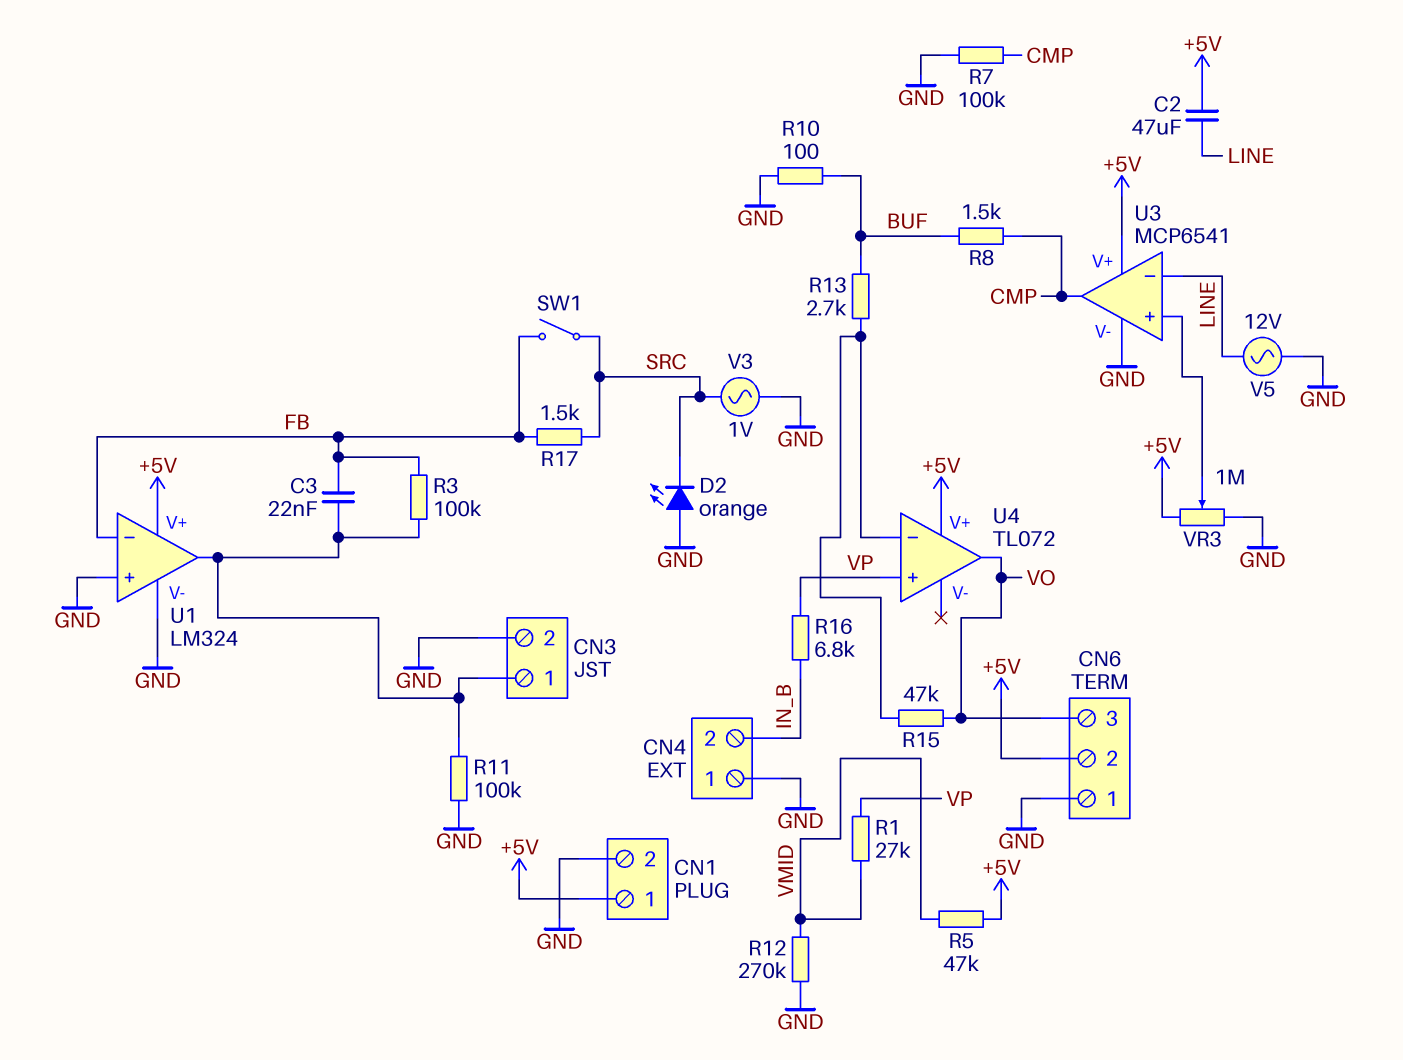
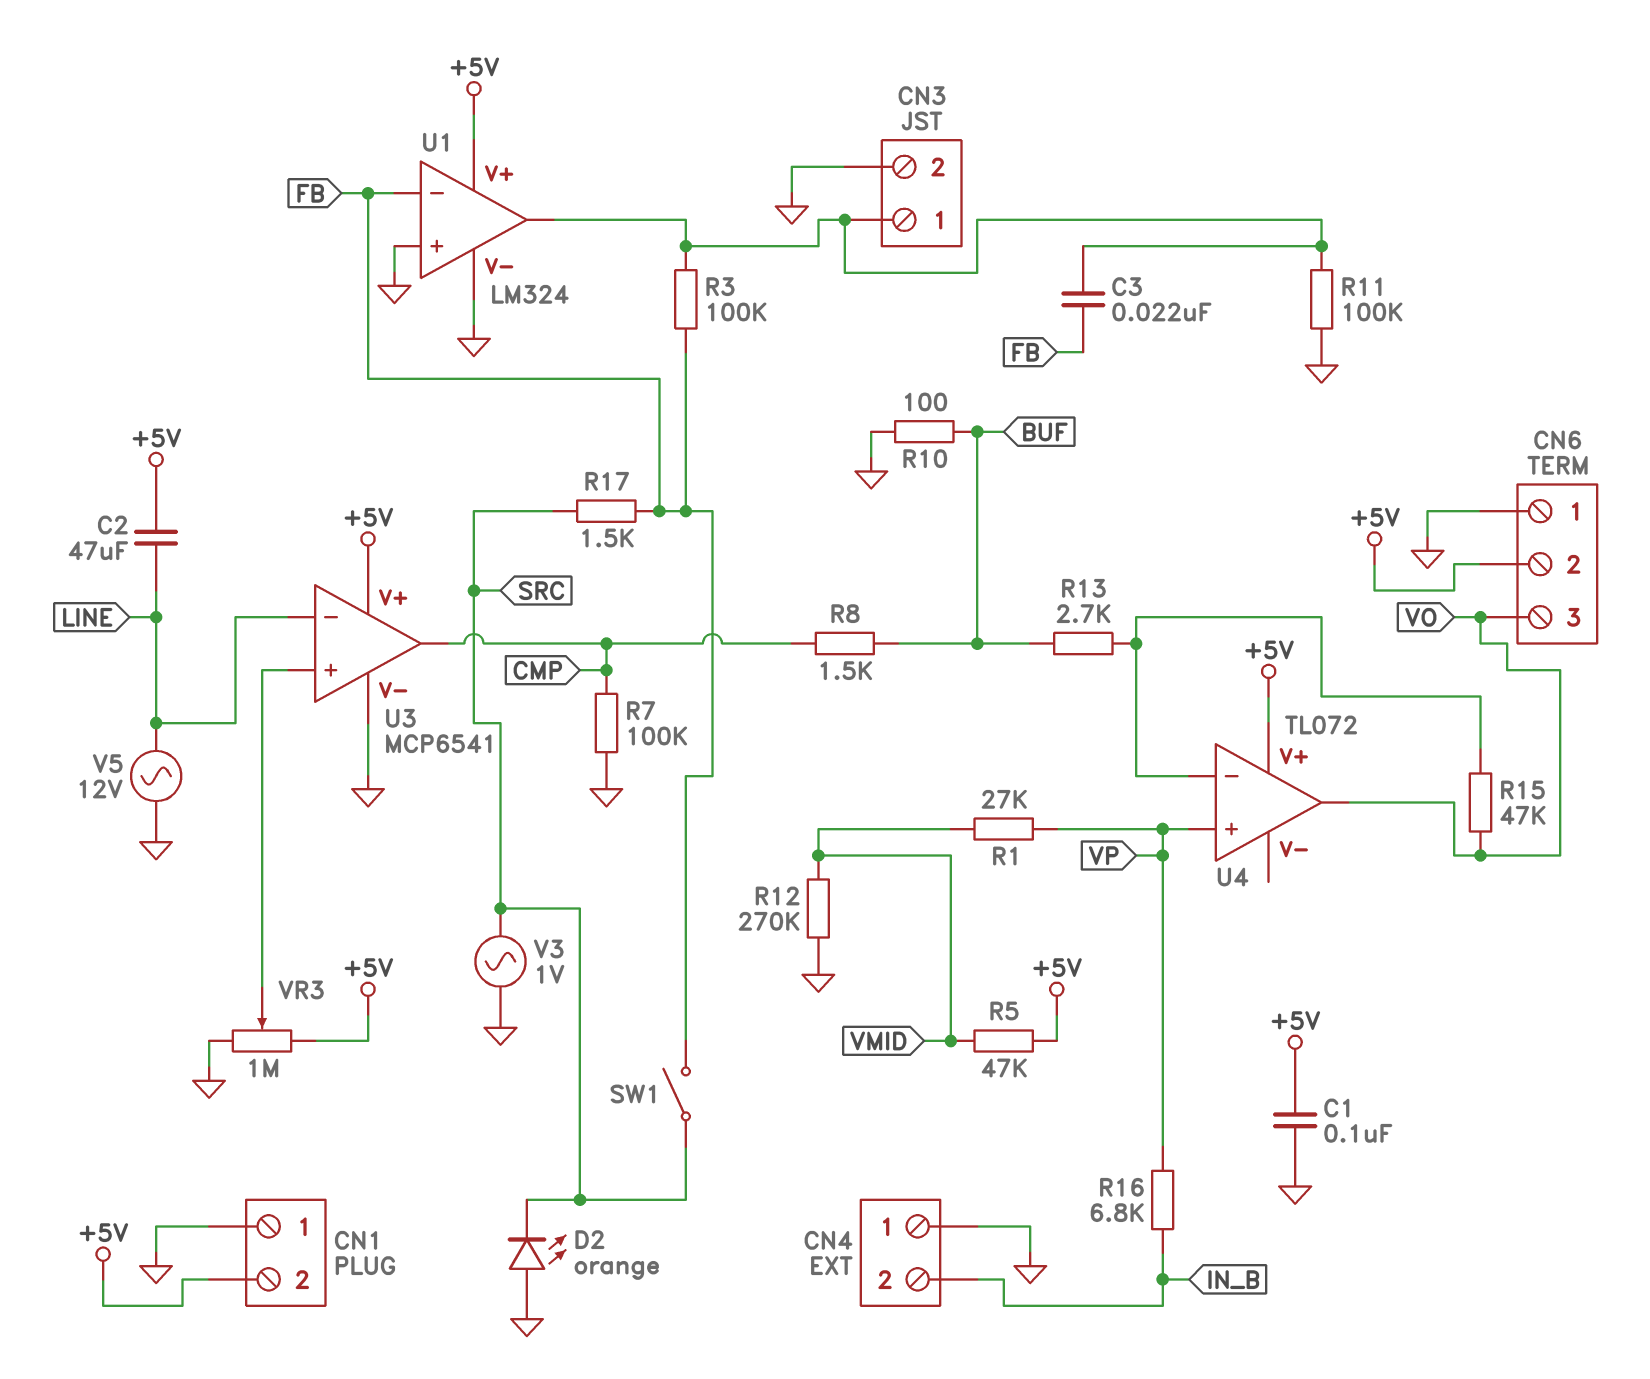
C1: none -> 100nF (+5V, GND)
CN1 pin 1: +5V -> GND
CN1 pin 2: GND -> +5V

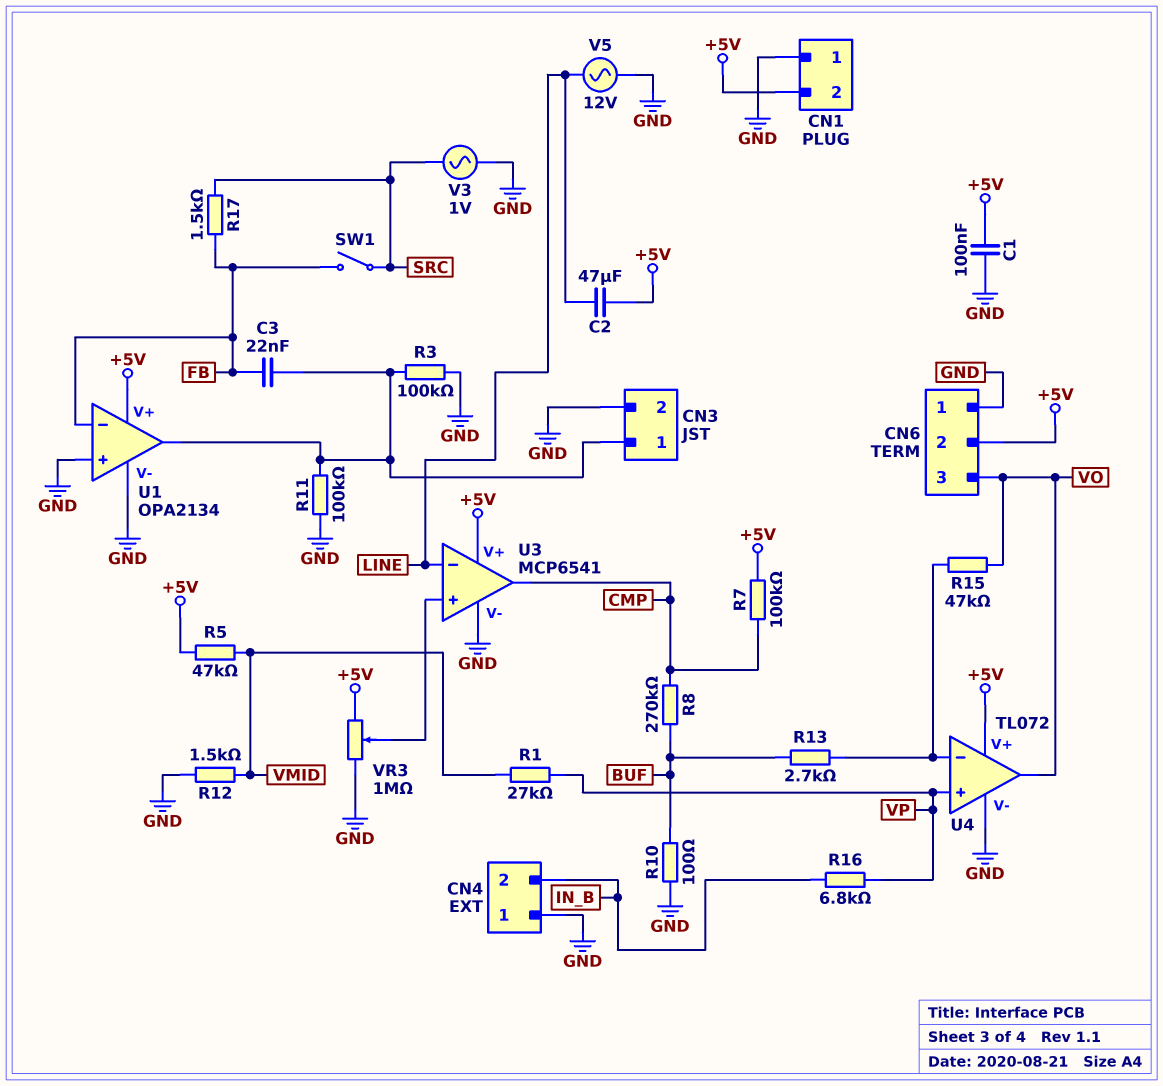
D2: LED orange (A GND, K SRC) -> none
R3: 100k (CN3/1, FB) -> 100k (CN3/1, GND)
R7: 100k (CMP, GND) -> 100k (+5V, CMP)
R8: 1.5k (BUF, CMP) -> 270k (BUF, CMP)
R12: 270k (GND, VMID) -> 1.5k (GND, VMID)
U1: LM324 -> OPA2134
U4 pin V-: none -> GND

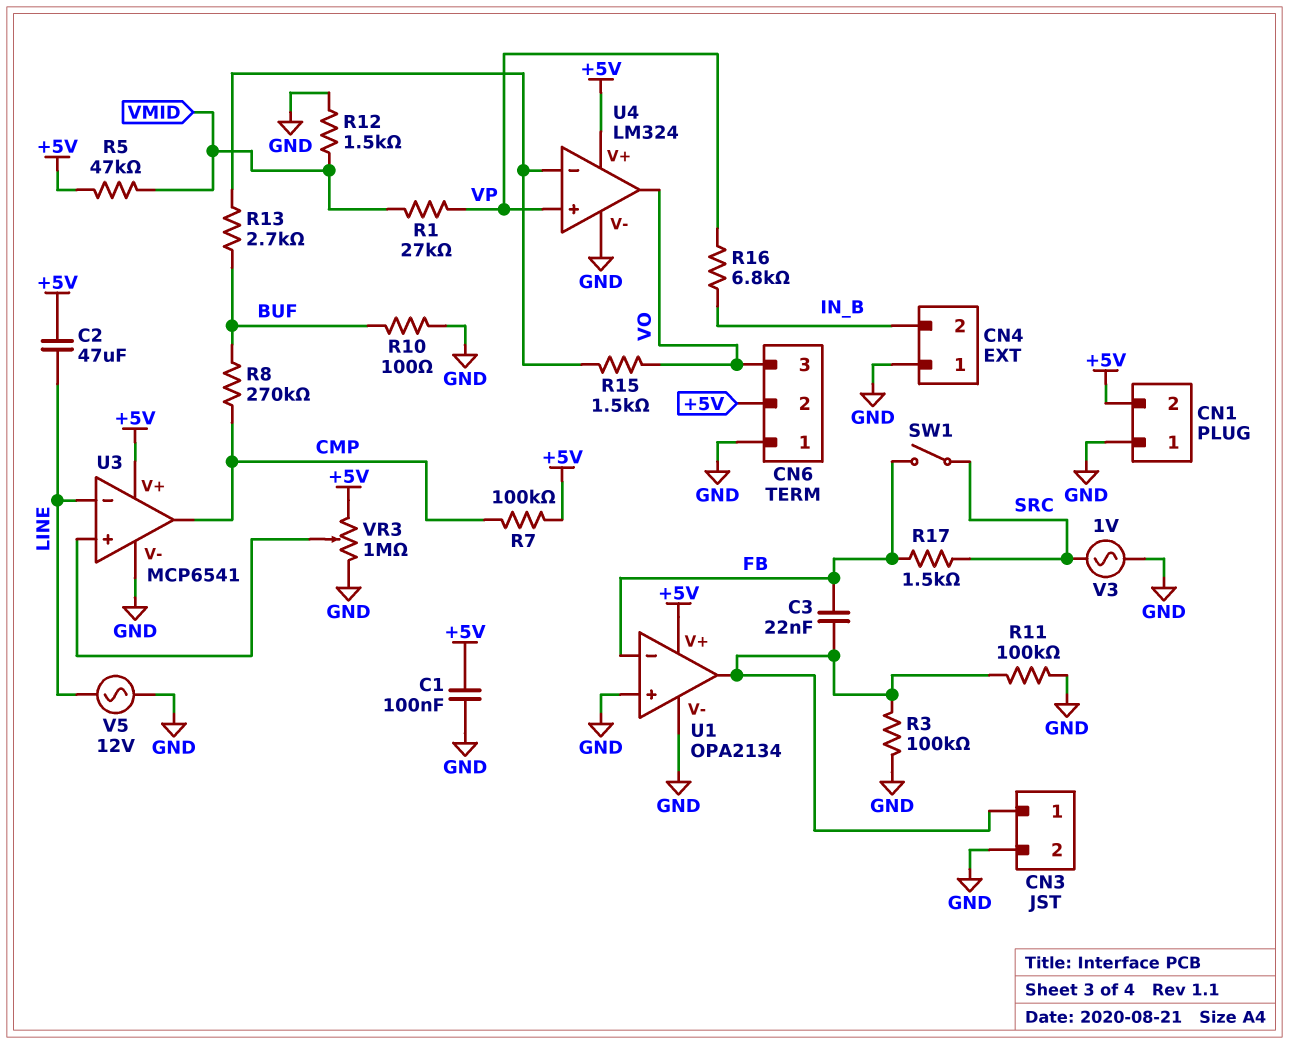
R15: 47k (U4/in-, VO) -> 1.5k (U4/in-, VO)
U4: TL072 -> LM324

